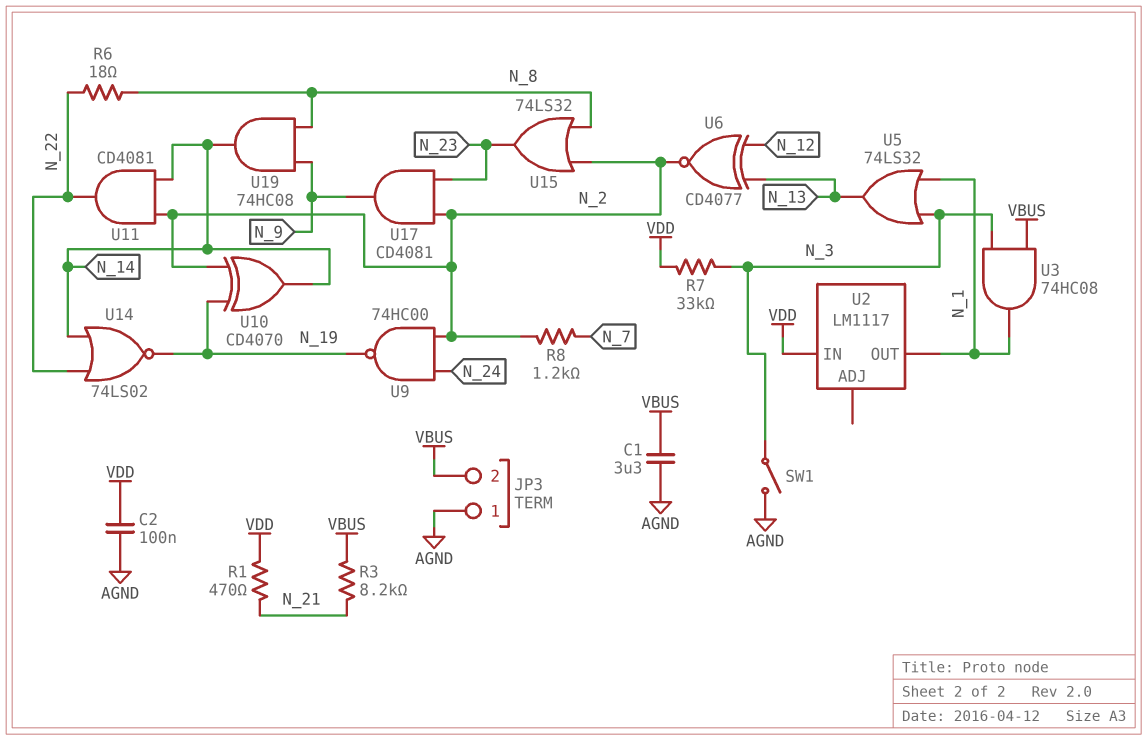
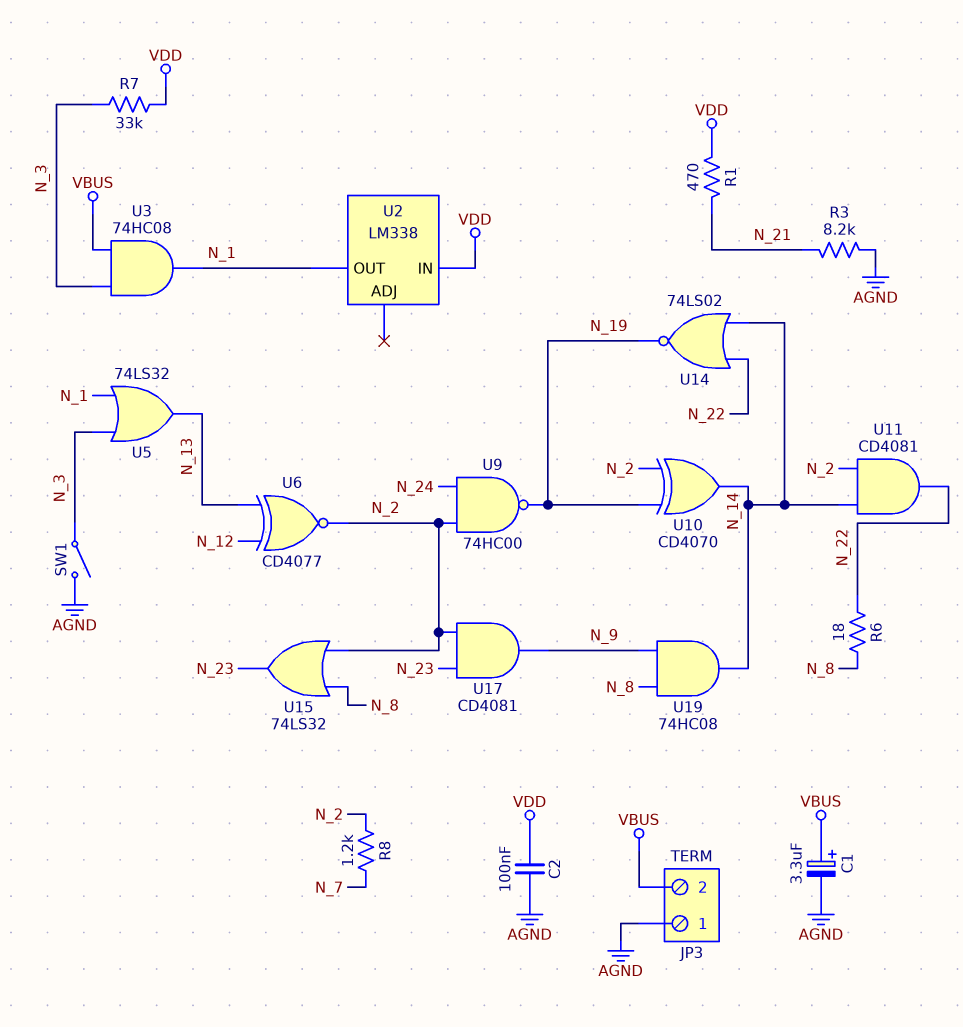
C1: 3.3uF (AGND, VBUS) -> 3.3uF (plus VBUS, minus AGND)
R3: 8.2k (N_21, VBUS) -> 8.2k (AGND, N_21)
U2: LM1117 -> LM338

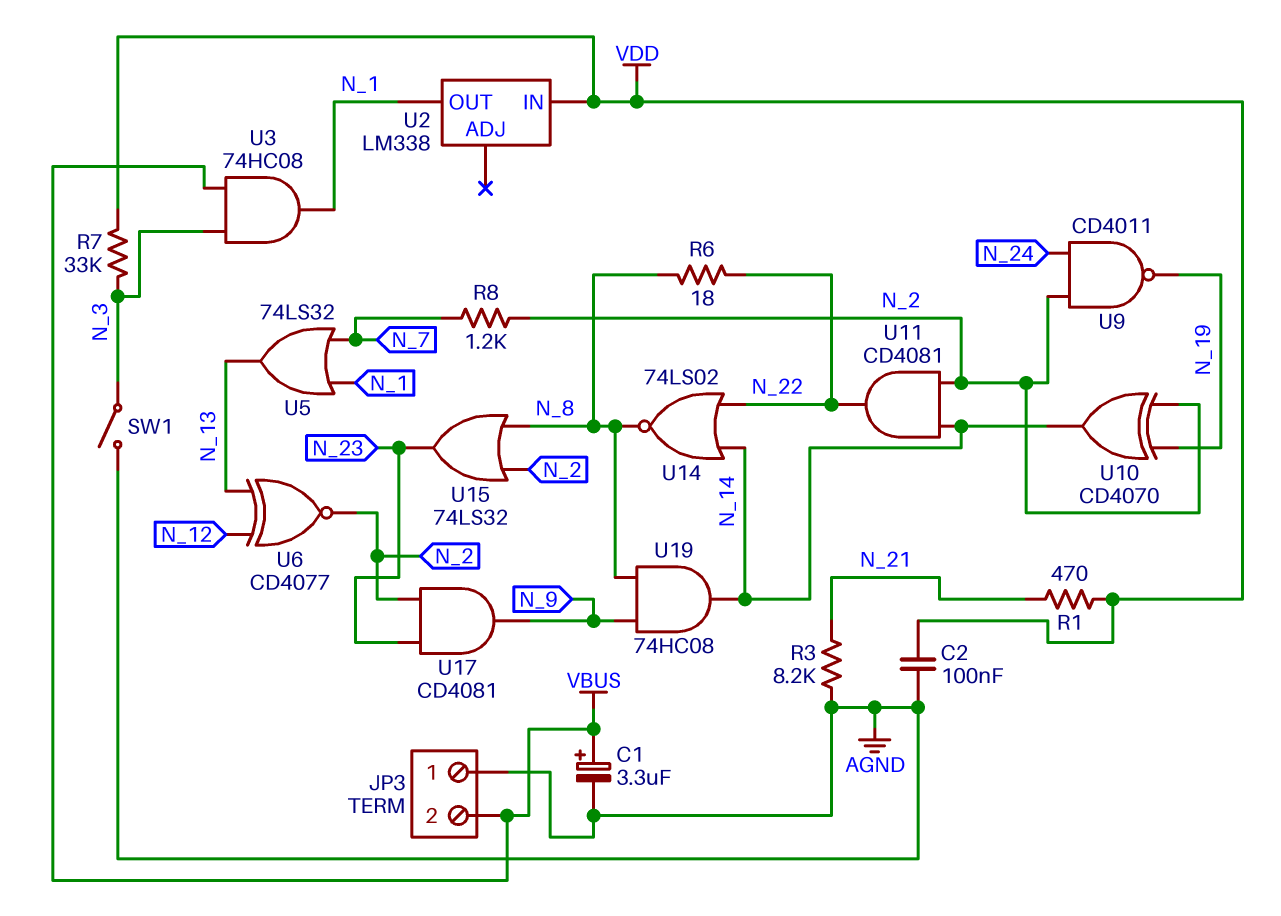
U5: OR 74LS32 (in N_1, in N_3, out N_13) -> OR 74LS32 (in N_1, in N_7, out N_13)
U9: NAND 74HC00 (in N_2, in N_24, out N_19) -> NAND CD4011 (in N_2, in N_24, out N_19)
U14: NOR 74LS02 (in N_14, in N_22, out N_19) -> NOR 74LS02 (in N_14, in N_22, out N_8)

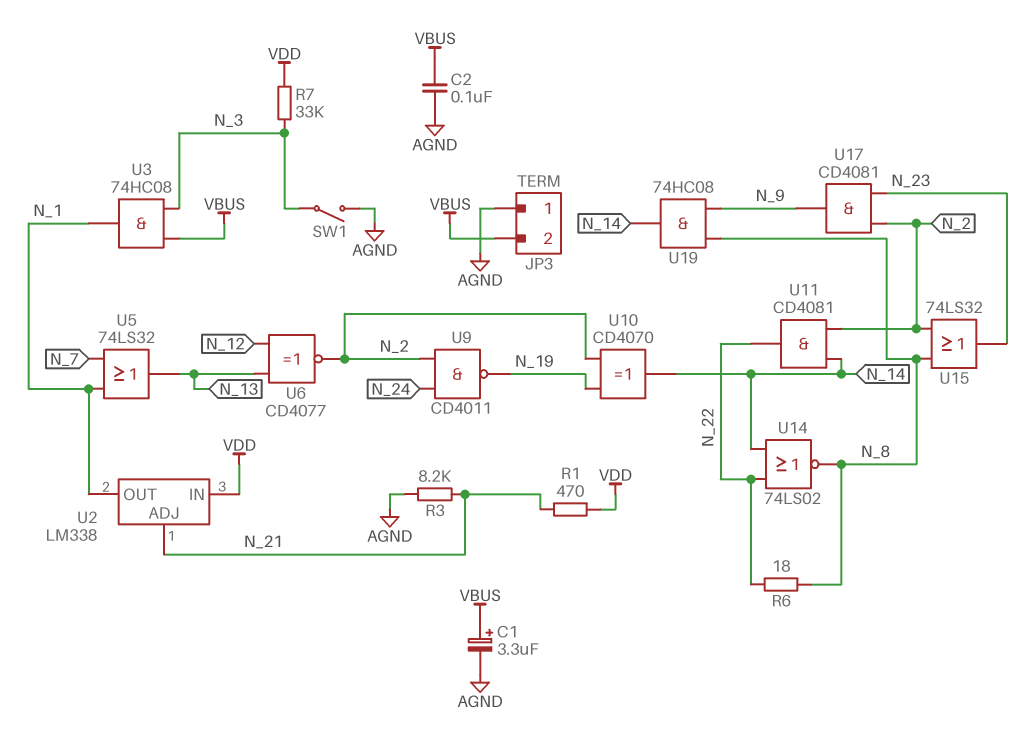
C2: 100nF (AGND, VDD) -> 100nF (AGND, VBUS)
R8: 1.2k (N_2, N_7) -> none
U2 pin ADJ: none -> N_21

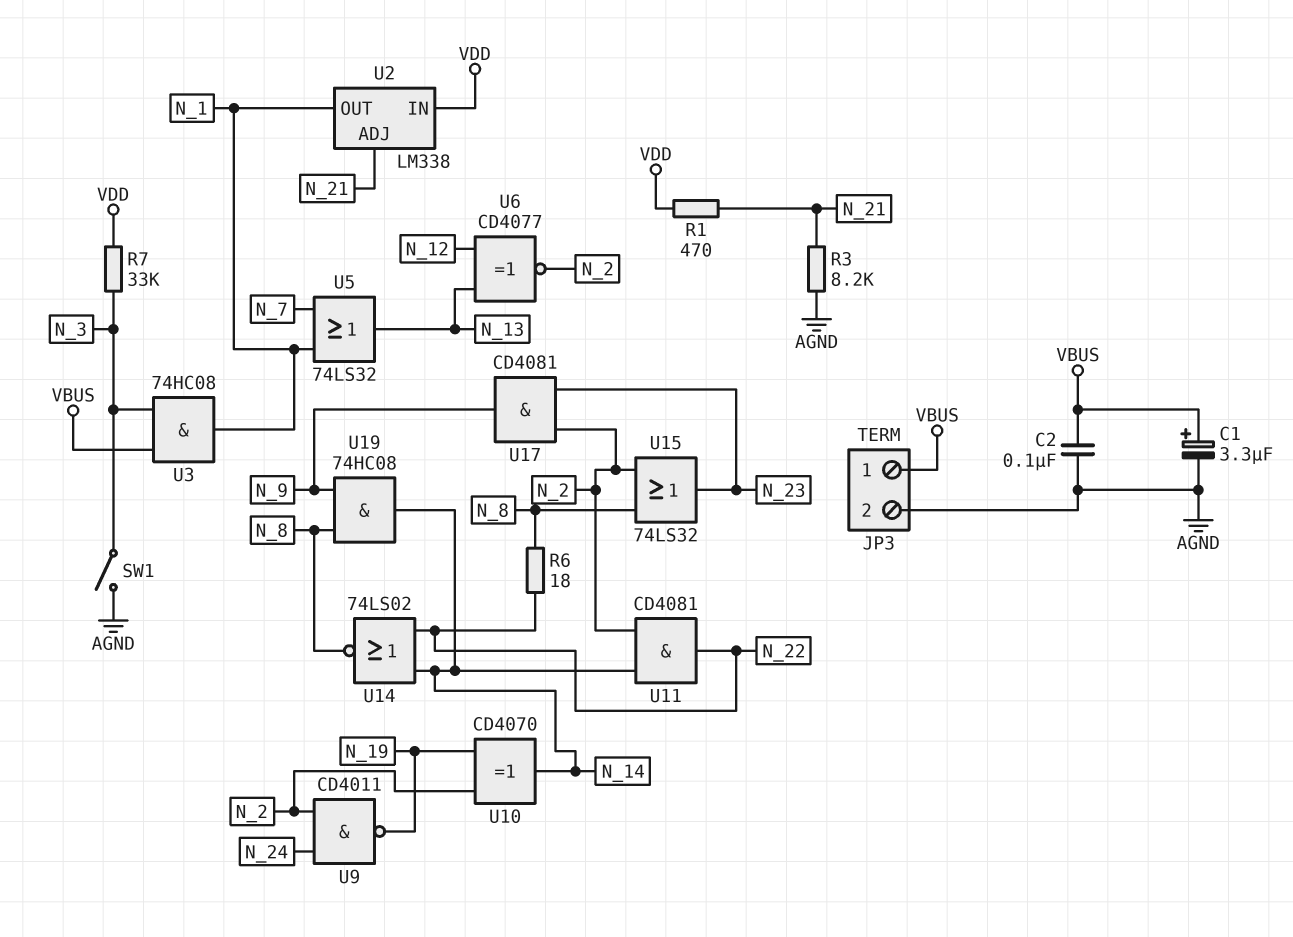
JP3 pin 1: AGND -> VBUS
JP3 pin 2: VBUS -> AGND

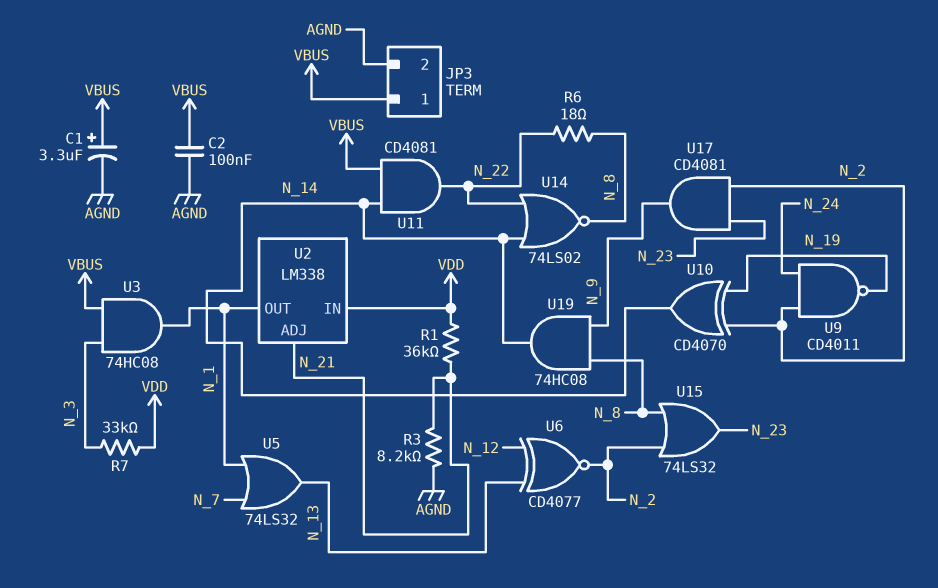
R1: 470 (N_21, VDD) -> 36k (N_21, VDD)
SW1: switch (AGND, N_3) -> none
U11: AND CD4081 (in N_2, in N_14, out N_22) -> AND CD4081 (in N_14, in VBUS, out N_22)

